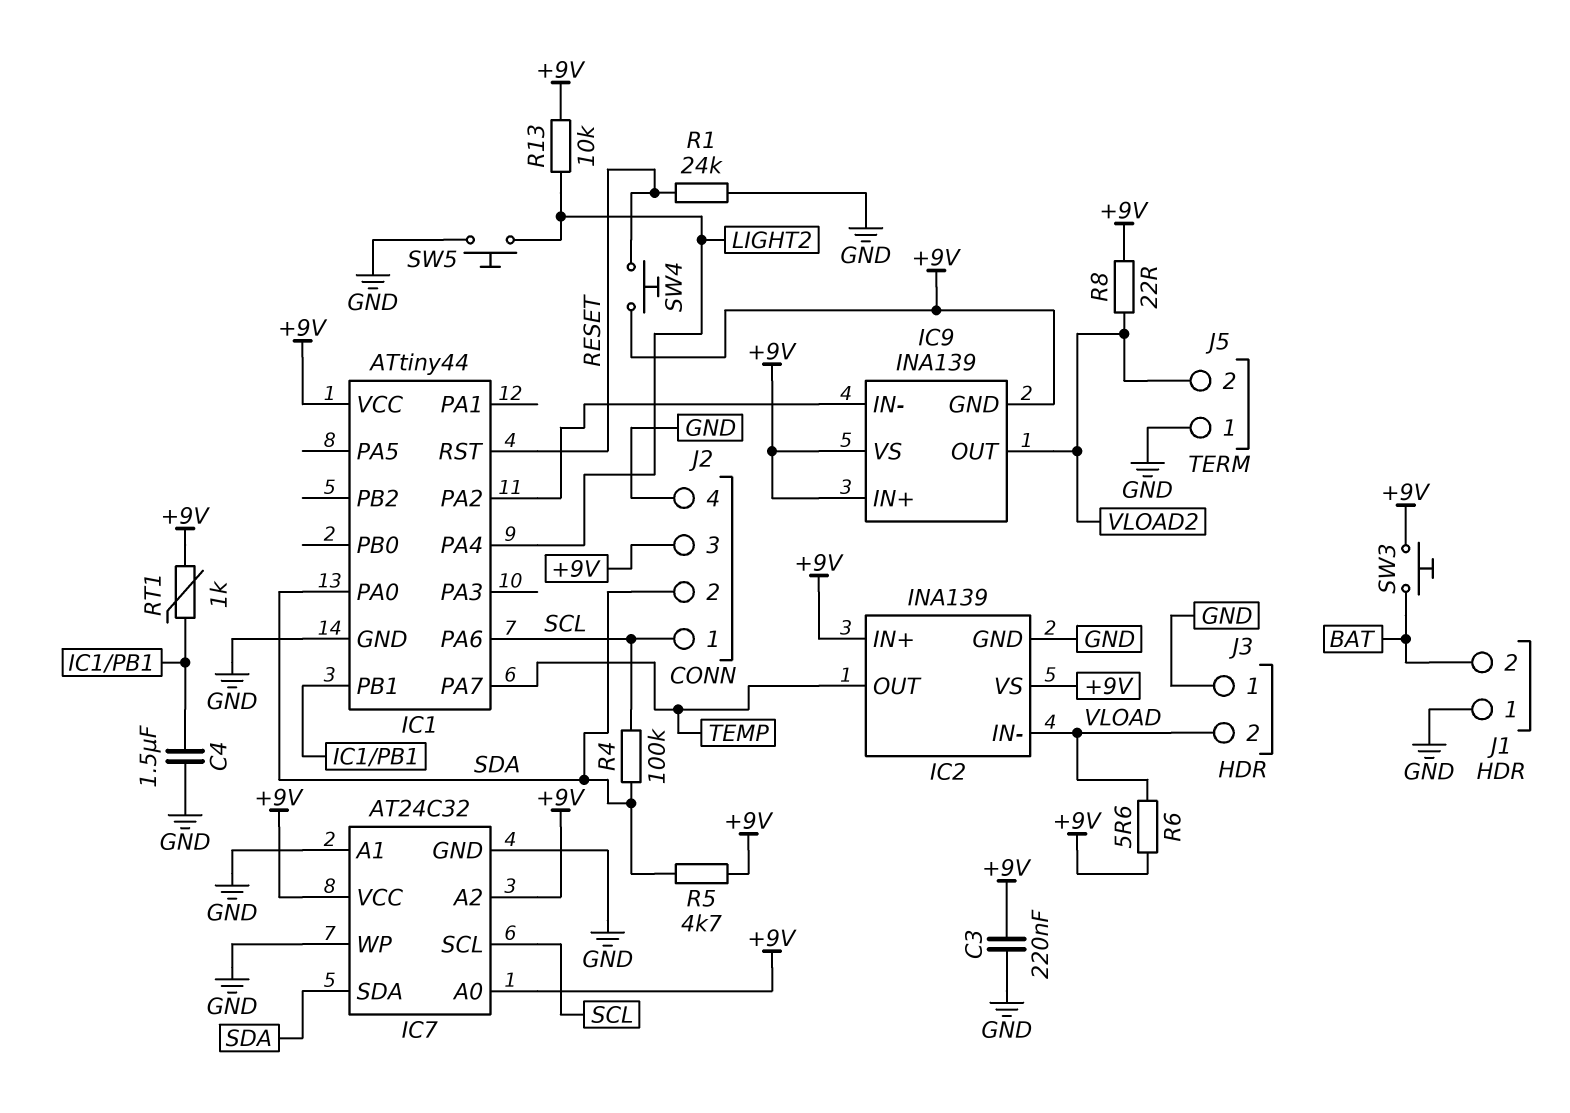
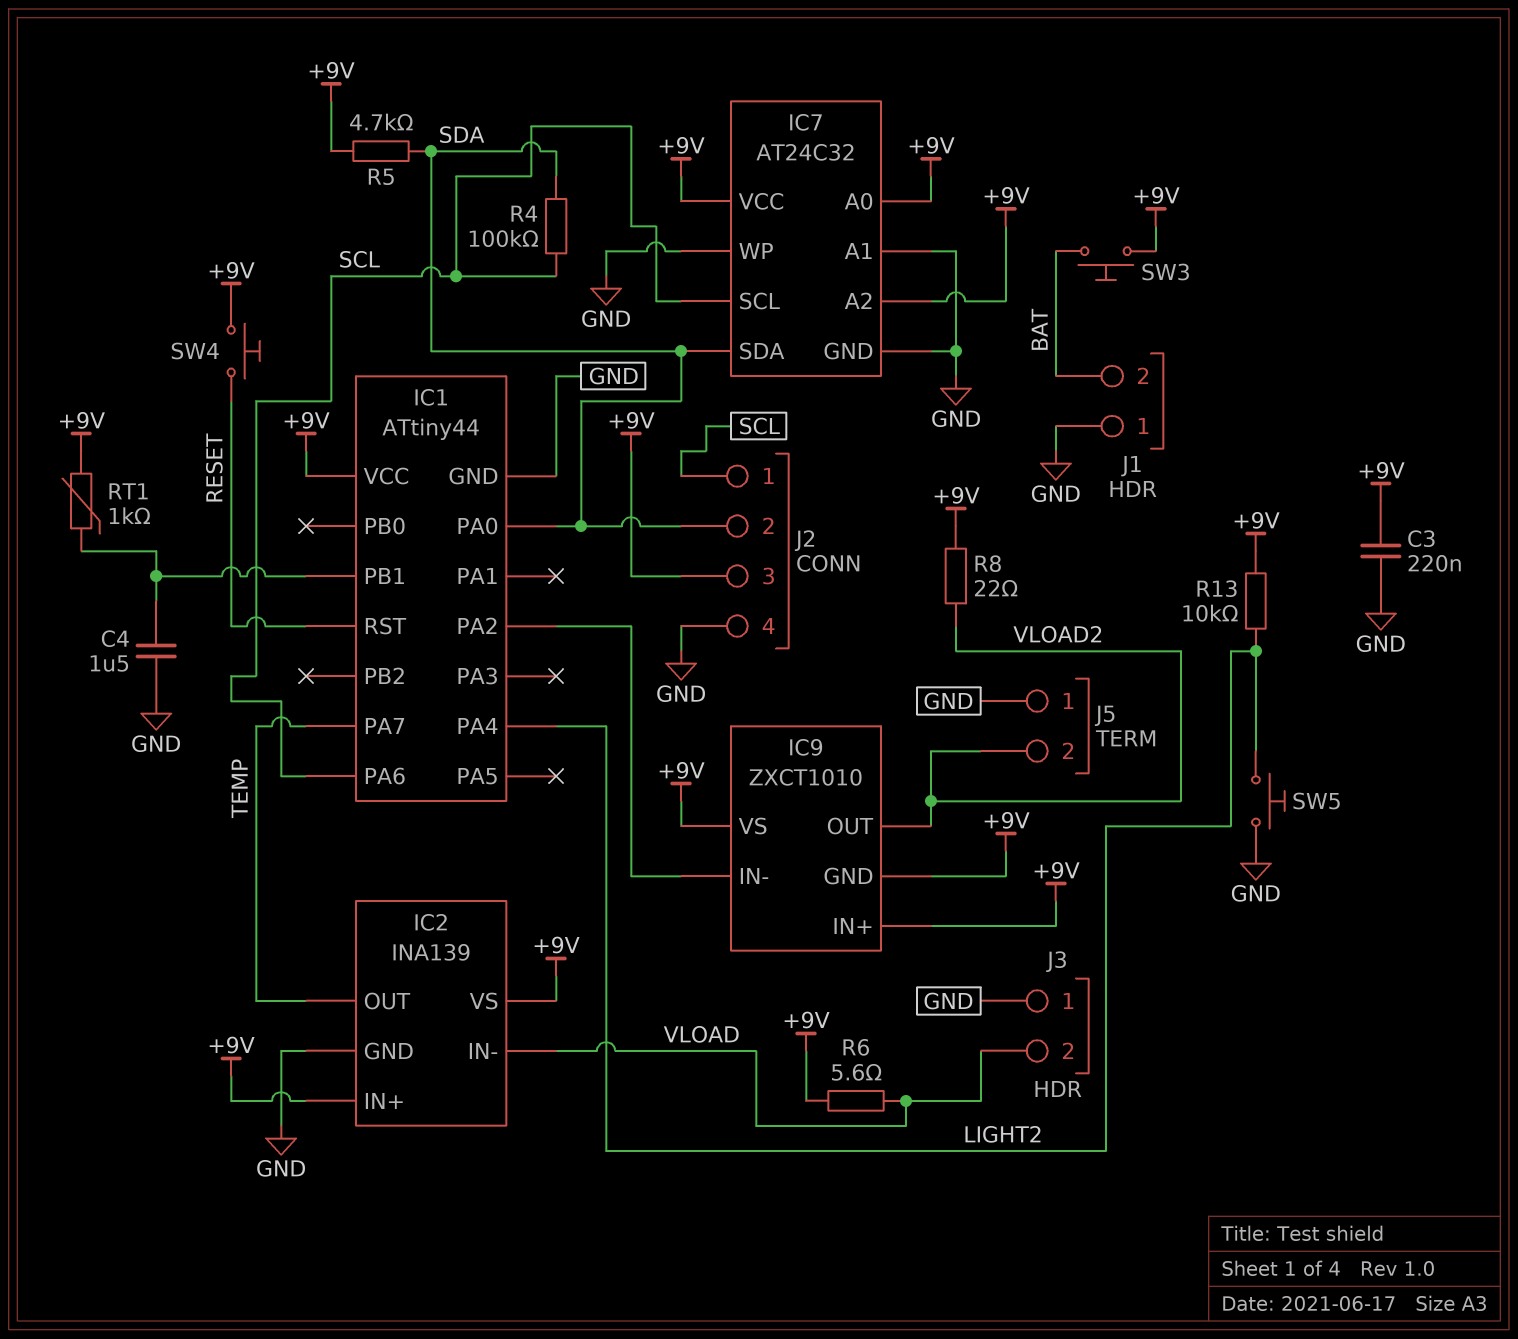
IC9: INA139 -> ZXCT1010
R1: 24k (GND, RESET) -> none

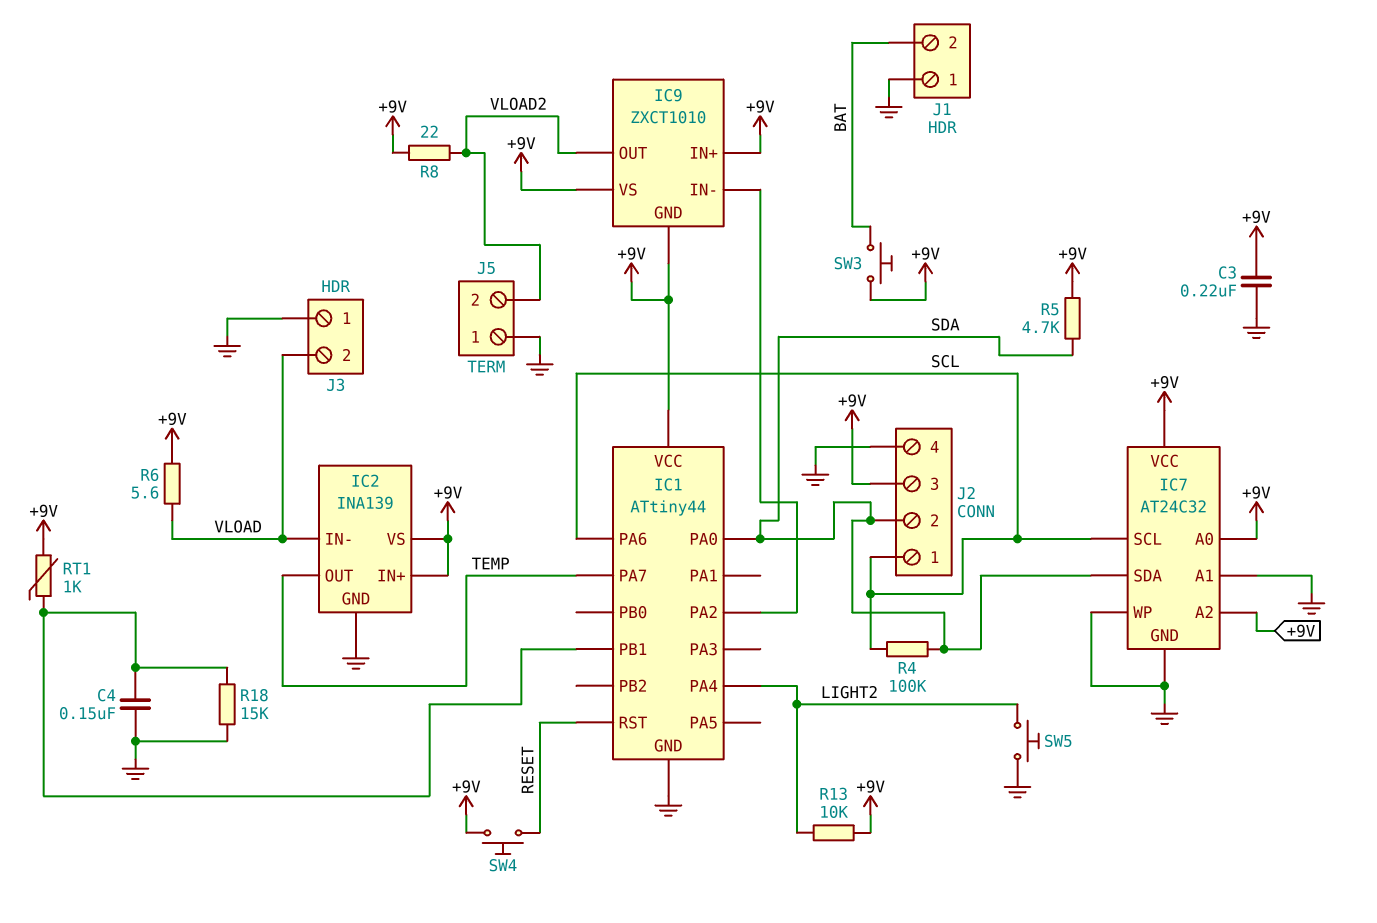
C4: 1.5uF (GND, IC1/PB1) -> 150nF (GND, IC1/PB1)
R18: none -> 15k (GND, IC1/PB1)

